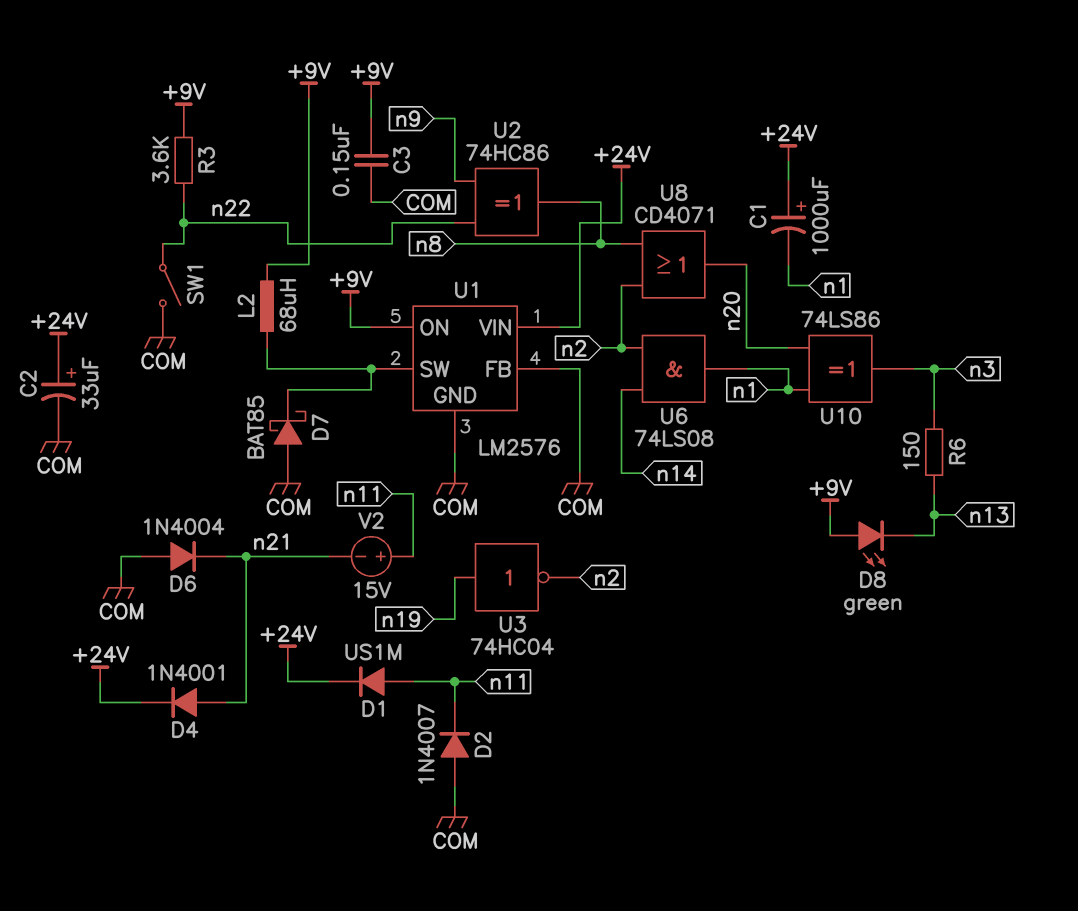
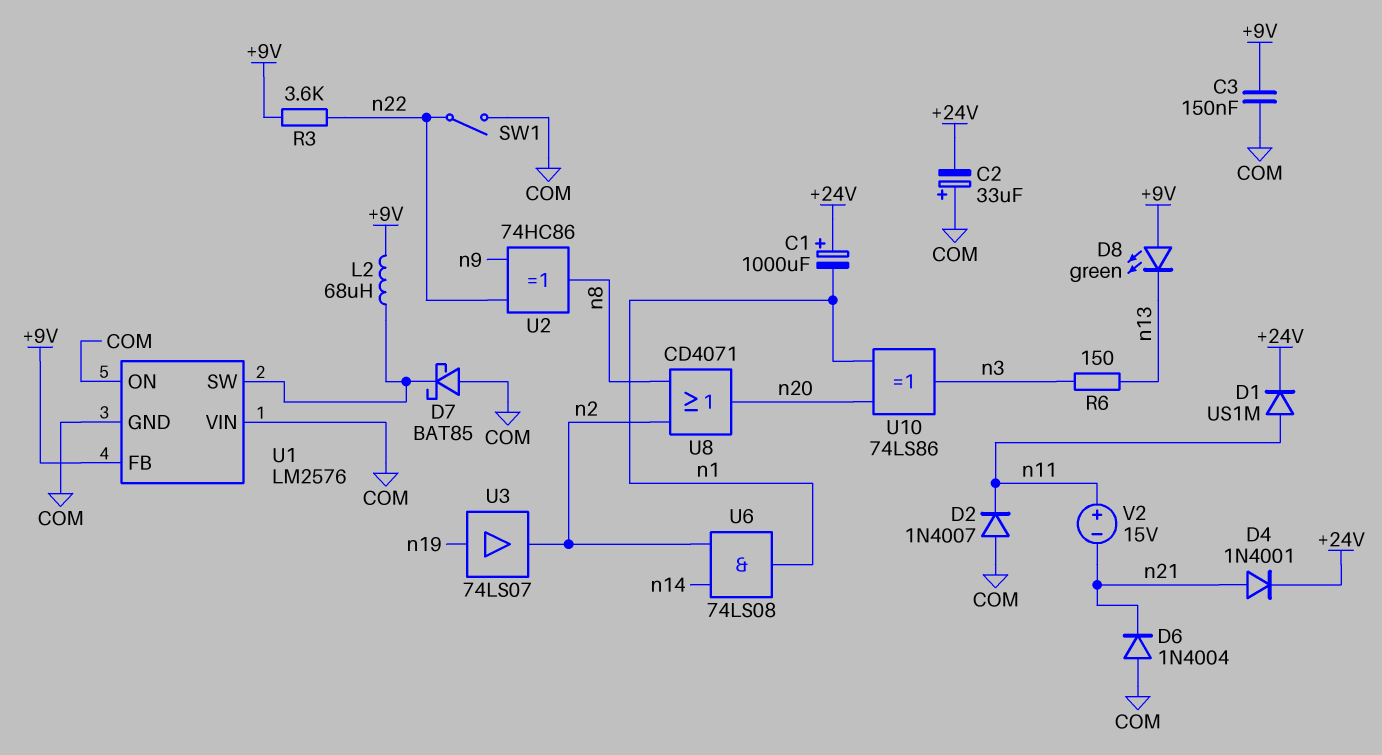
C2: 33uF (plus +24V, minus COM) -> 33uF (plus COM, minus +24V)
U1 pin FB: COM -> +9V
U1 pin ON: +9V -> COM
U1 pin VIN: +24V -> COM
U3: NOT 74HC04 (in n19, out n2) -> buffer 74LS07 (in n19, out n2)

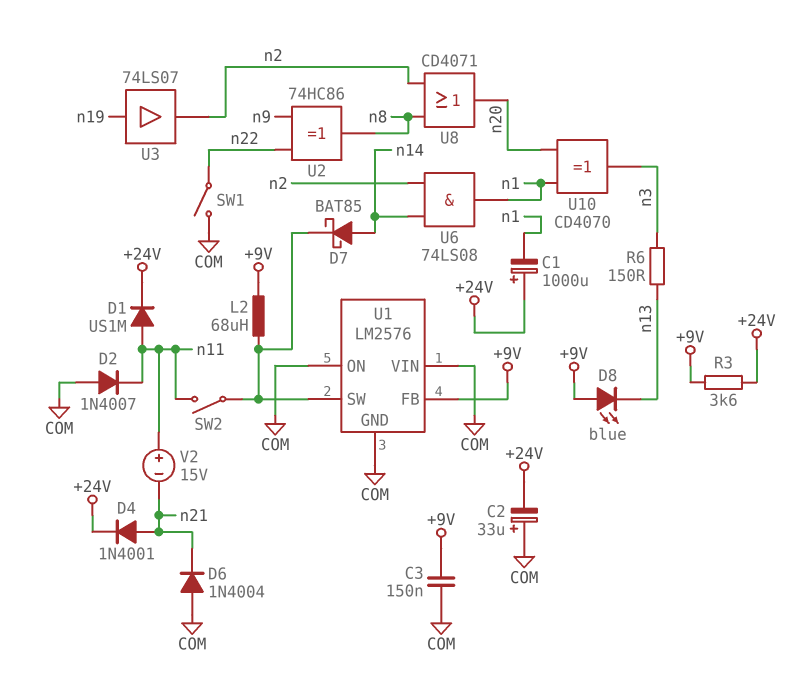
D7: schottky BAT85 (A COM, K U1/SW) -> schottky BAT85 (A n14, K U1/SW)
D8: LED green (A +9V, K n13) -> LED blue (A +9V, K n13)
R3: 3.6k (+9V, n22) -> 3.6k (+9V, +24V)
SW2: none -> switch (U1/SW, n11)
U10: XOR 74LS86 (in n1, in n20, out n3) -> XOR CD4070 (in n1, in n20, out n3)

